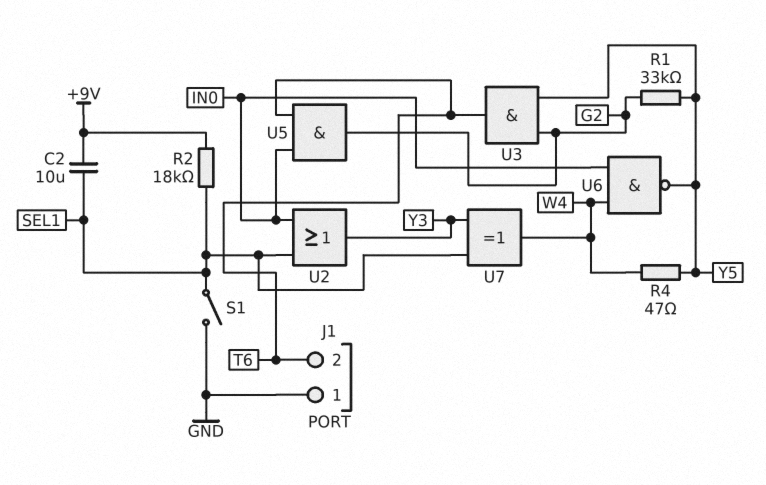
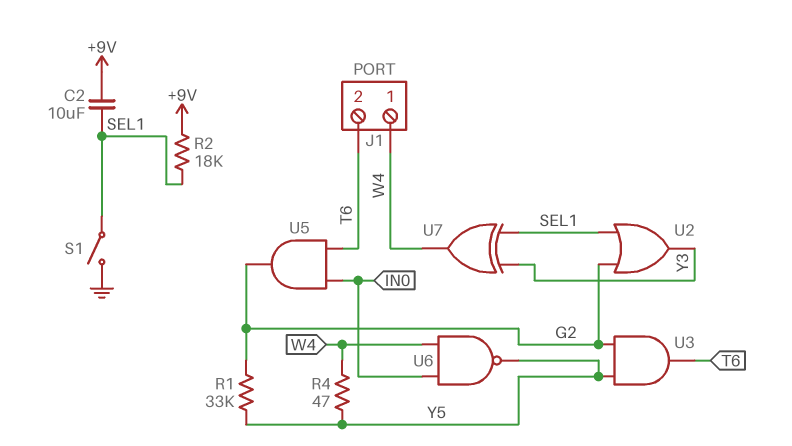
J1 pin 1: GND -> W4
U2: OR (in IN0, in SEL1, out Y3) -> OR (in G2, in SEL1, out Y3)

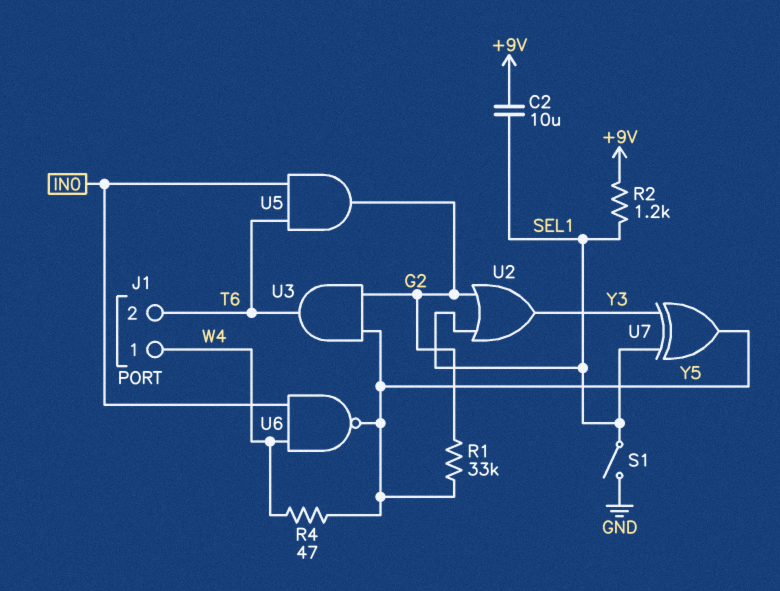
R2: 18k (+9V, SEL1) -> 1.2k (+9V, SEL1)
U7: XOR (in SEL1, in Y3, out W4) -> XOR (in SEL1, in Y3, out Y5)

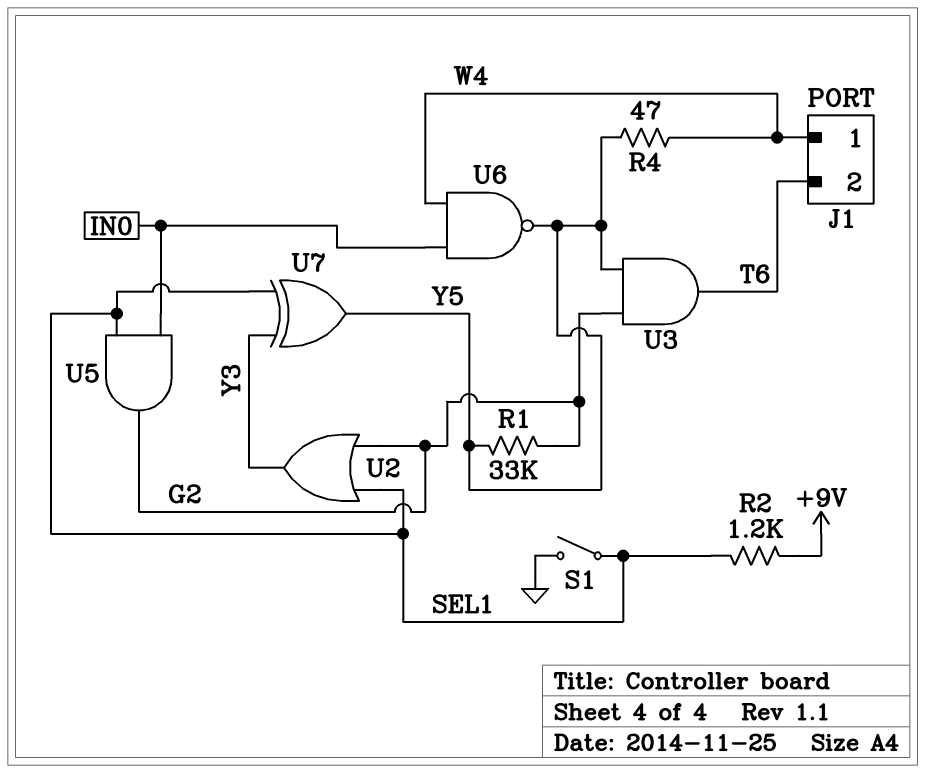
C2: 10uF (+9V, SEL1) -> none
U5: AND (in IN0, in T6, out G2) -> AND (in IN0, in SEL1, out G2)

